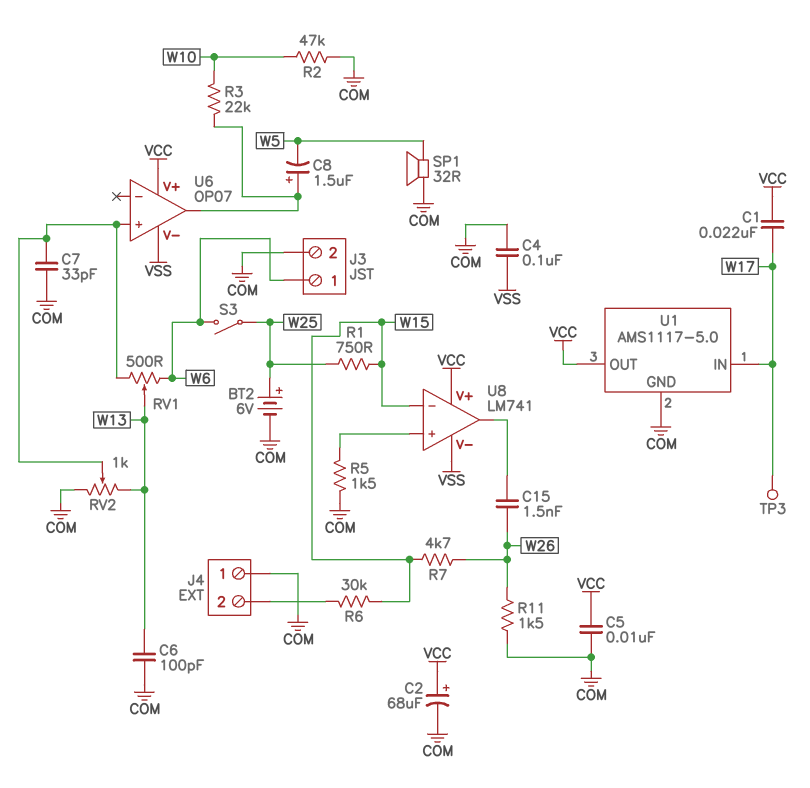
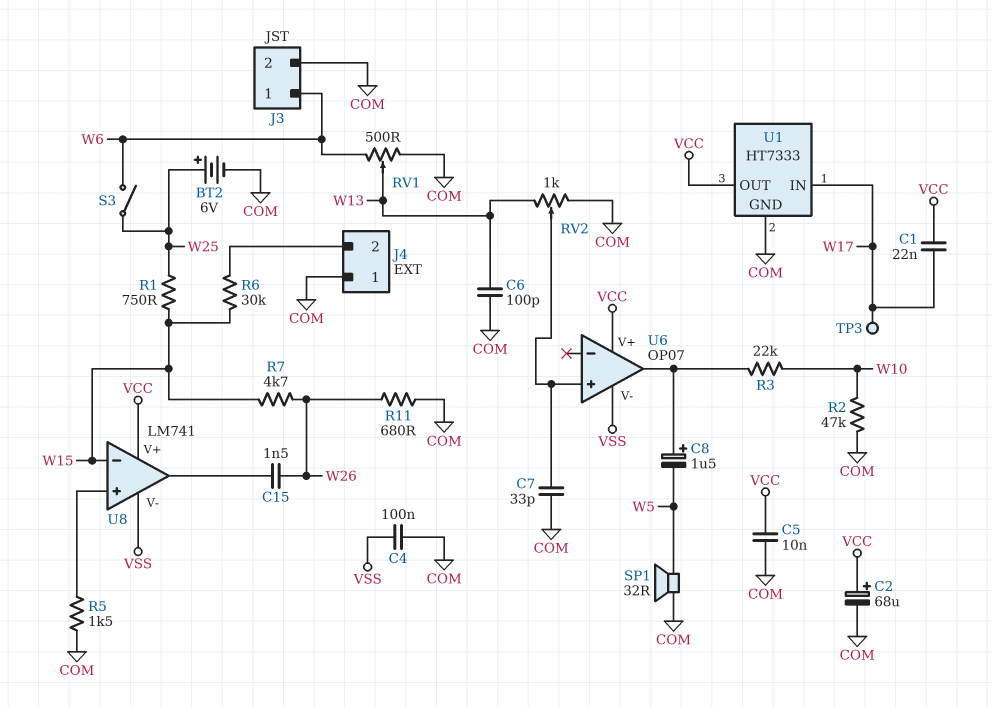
R11: 1.5k (COM, W26) -> 680 (COM, W26)
RV1: 500 (U6/in+, W6, wiper W13) -> 500 (COM, W6, wiper W13)
U1: AMS1117-5.0 -> HT7333

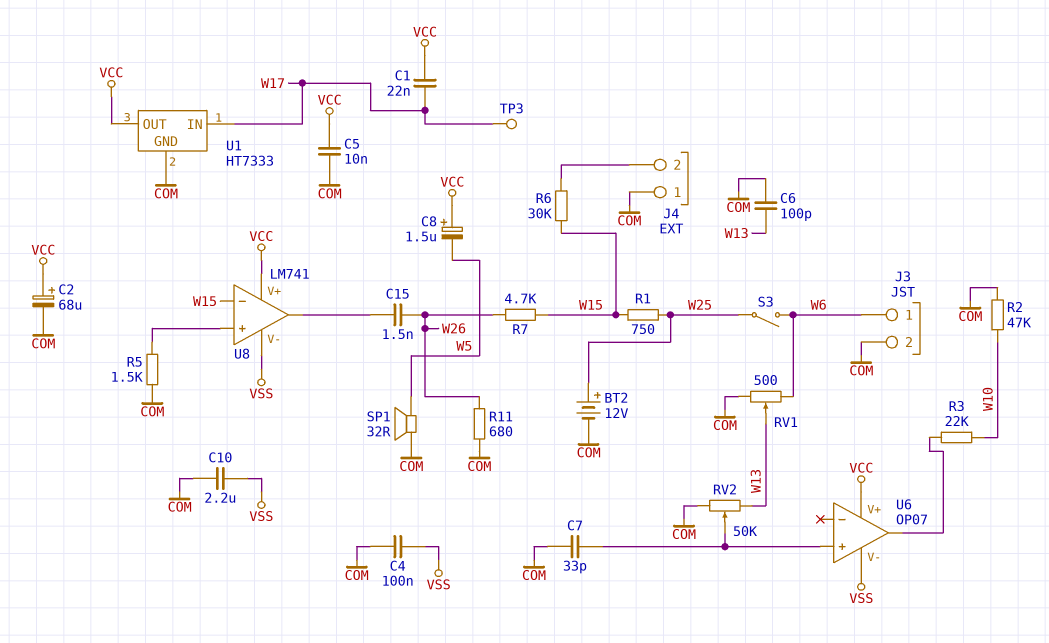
BT2: 6V (plus W25, minus COM) -> 12V (plus W25, minus COM)
C8: 1.5uF (plus U6/out, minus W5) -> 1.5uF (plus VCC, minus W5)
C10: none -> 2.2uF (COM, VSS)
RV2: 1k (COM, W13, wiper U6/in+) -> 50k (COM, W13, wiper U6/in+)

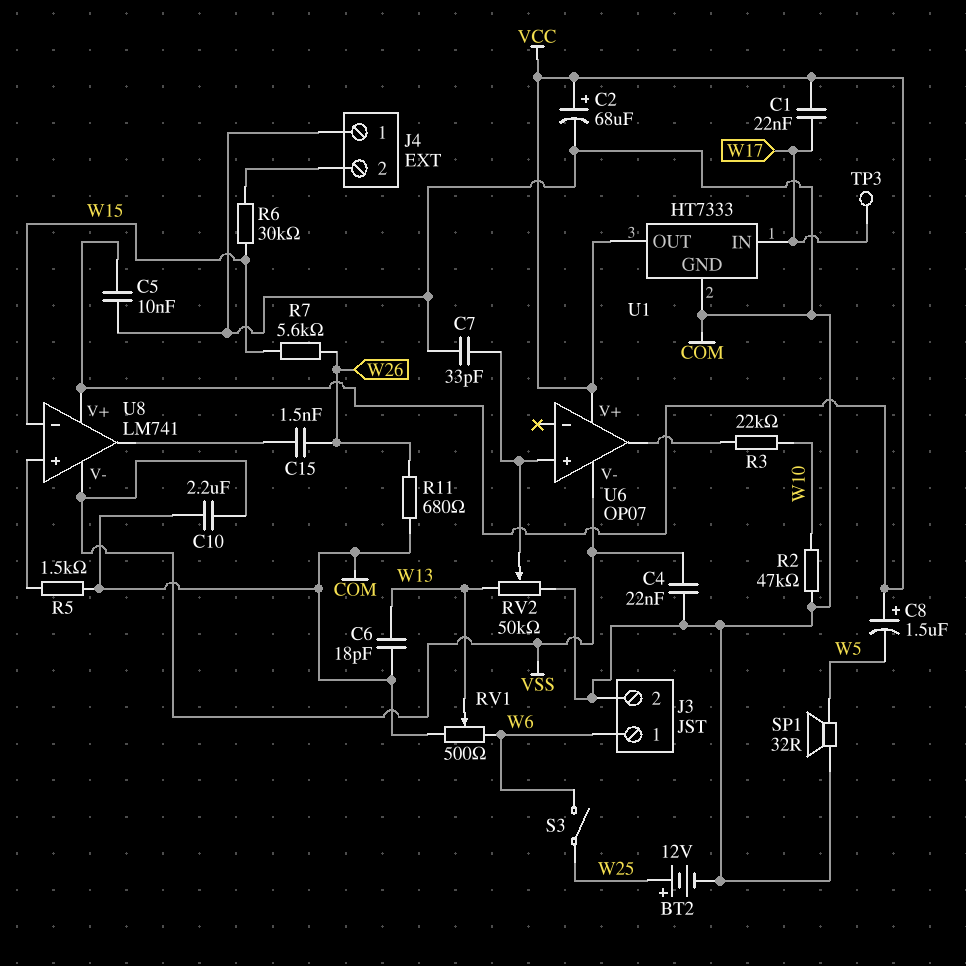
C4: 100nF (COM, VSS) -> 22nF (COM, VSS)
C6: 100pF (COM, W13) -> 18pF (COM, W13)
R1: 750 (W15, W25) -> none
R7: 4.7k (W15, W26) -> 5.6k (W15, W26)

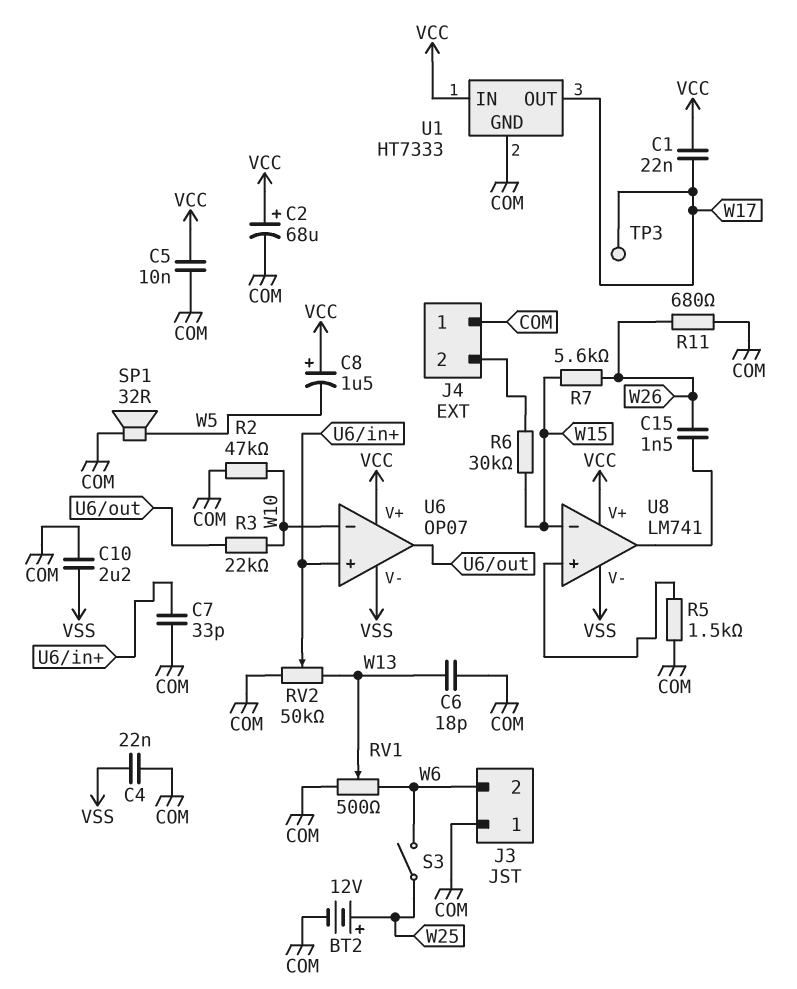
J3 pin 1: W6 -> COM
J3 pin 2: COM -> W6
U1 pin IN: W17 -> VCC
U1 pin OUT: VCC -> W17
U6 pin in-: none -> W10

